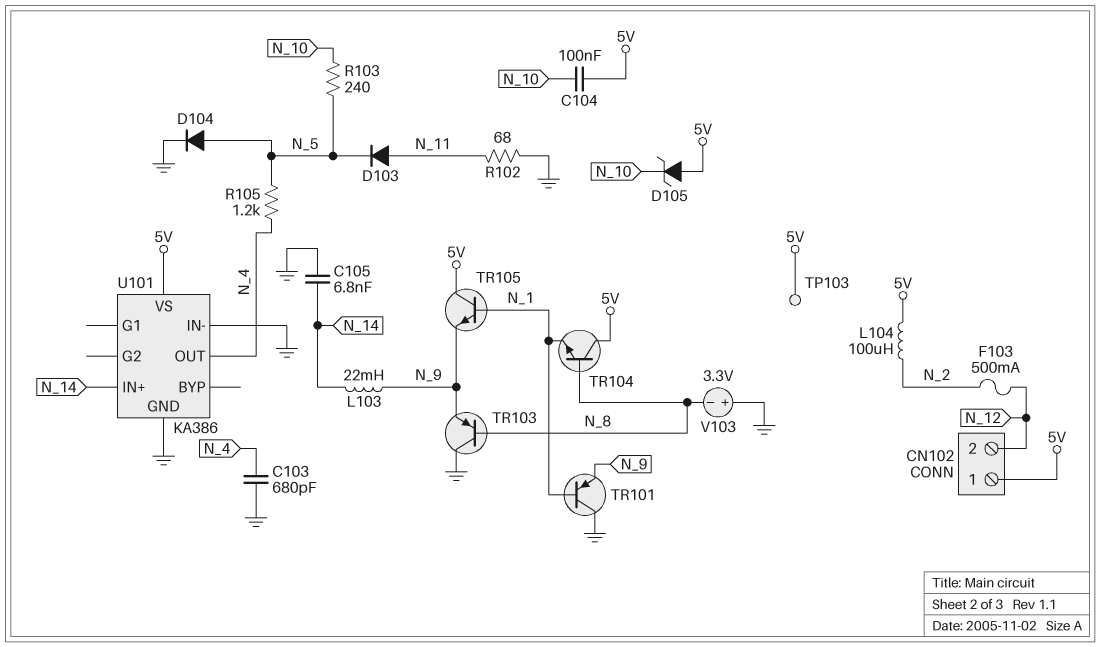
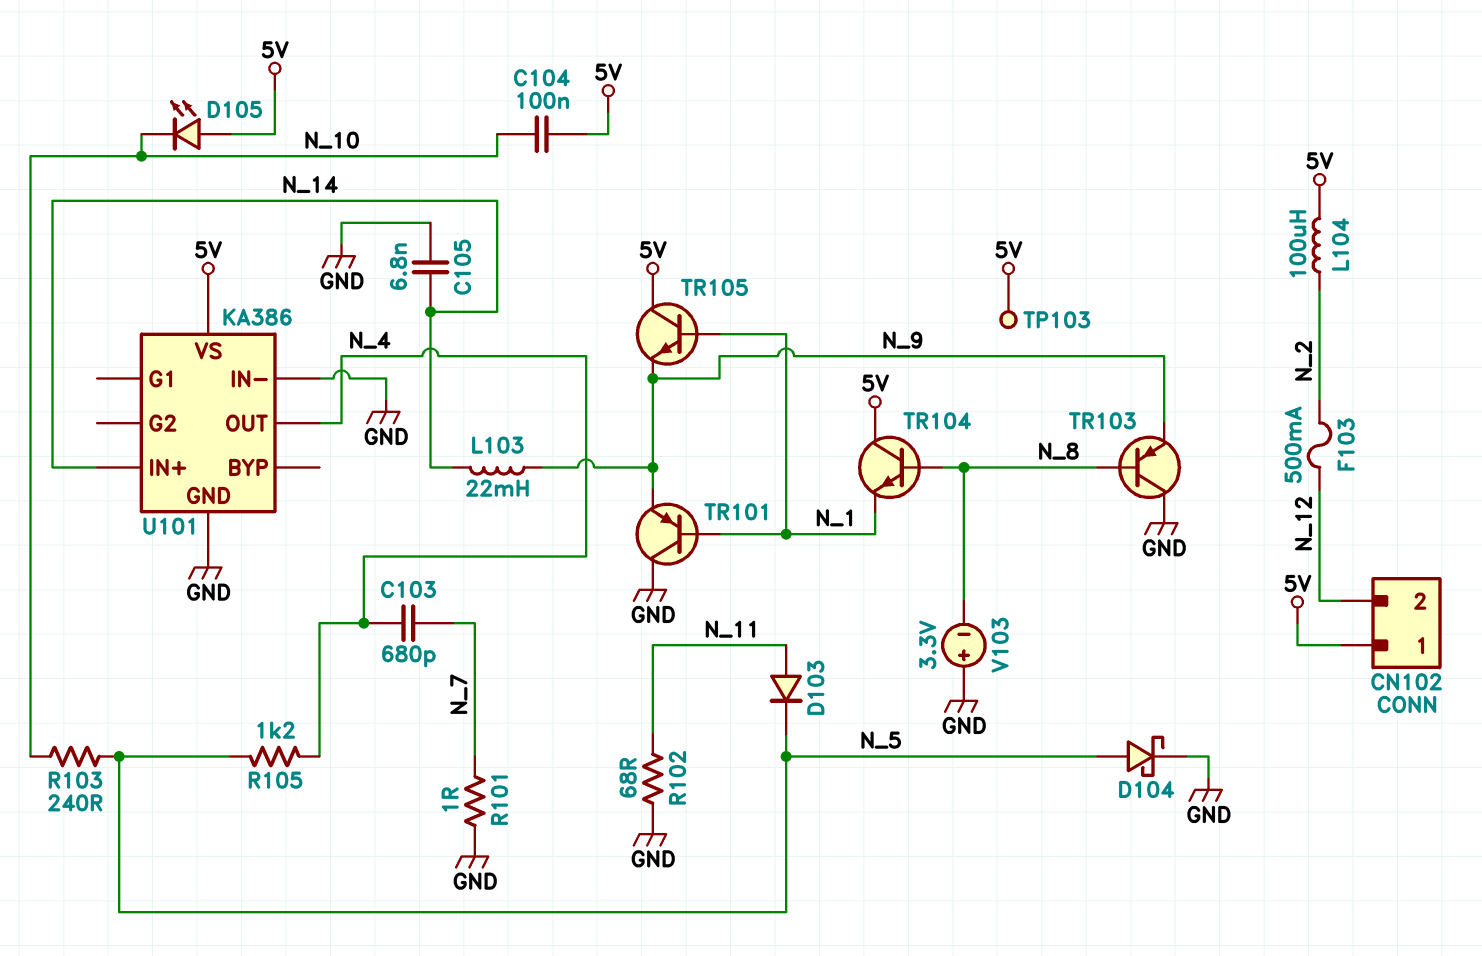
C103: 680pF (GND, N_4) -> 680pF (N_4, N_7)
D104: diode (A N_5, K GND) -> schottky (A N_5, K GND)
D105: zener (A 5V, K N_10) -> LED (A 5V, K N_10)
R101: none -> 1 (GND, N_7)

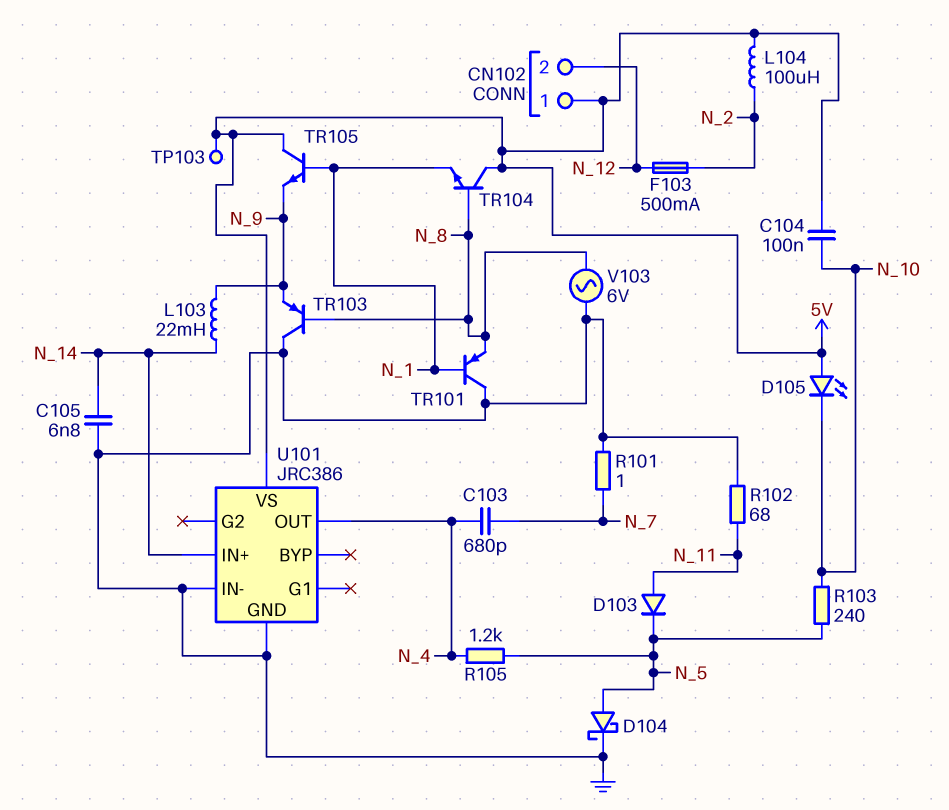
TR101: PNP (B N_1, C GND, E N_9) -> PNP (B N_1, C GND, E N_8)
U101: KA386 -> JRC386
V103: 3.3V (plus GND, minus N_8) -> AC 6V (GND, N_8)

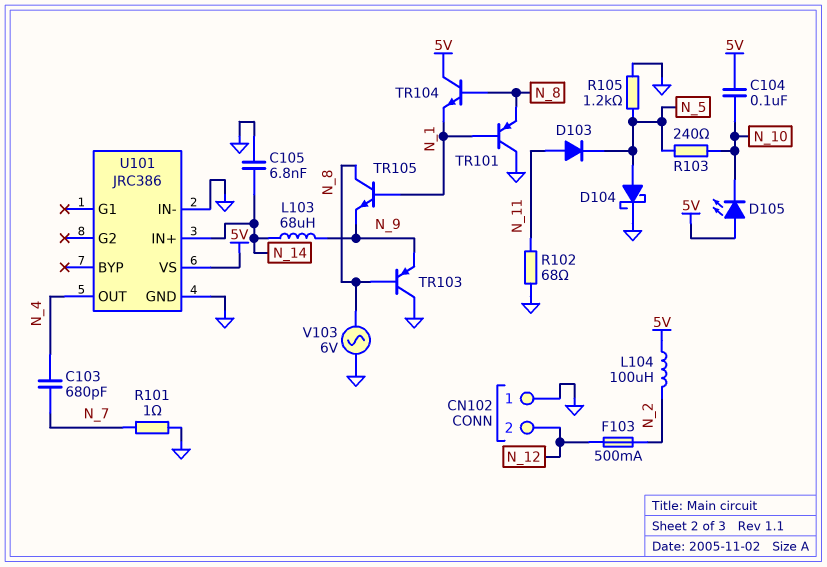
CN102 pin 1: 5V -> GND
L103: 22mH (N_9, N_14) -> 68uH (N_9, N_14)
R105: 1.2k (N_4, N_5) -> 1.2k (GND, N_5)
TP103: test point (5V) -> none
TR105: NPN (B N_1, C 5V, E N_9) -> NPN (B N_1, C N_8, E N_9)

